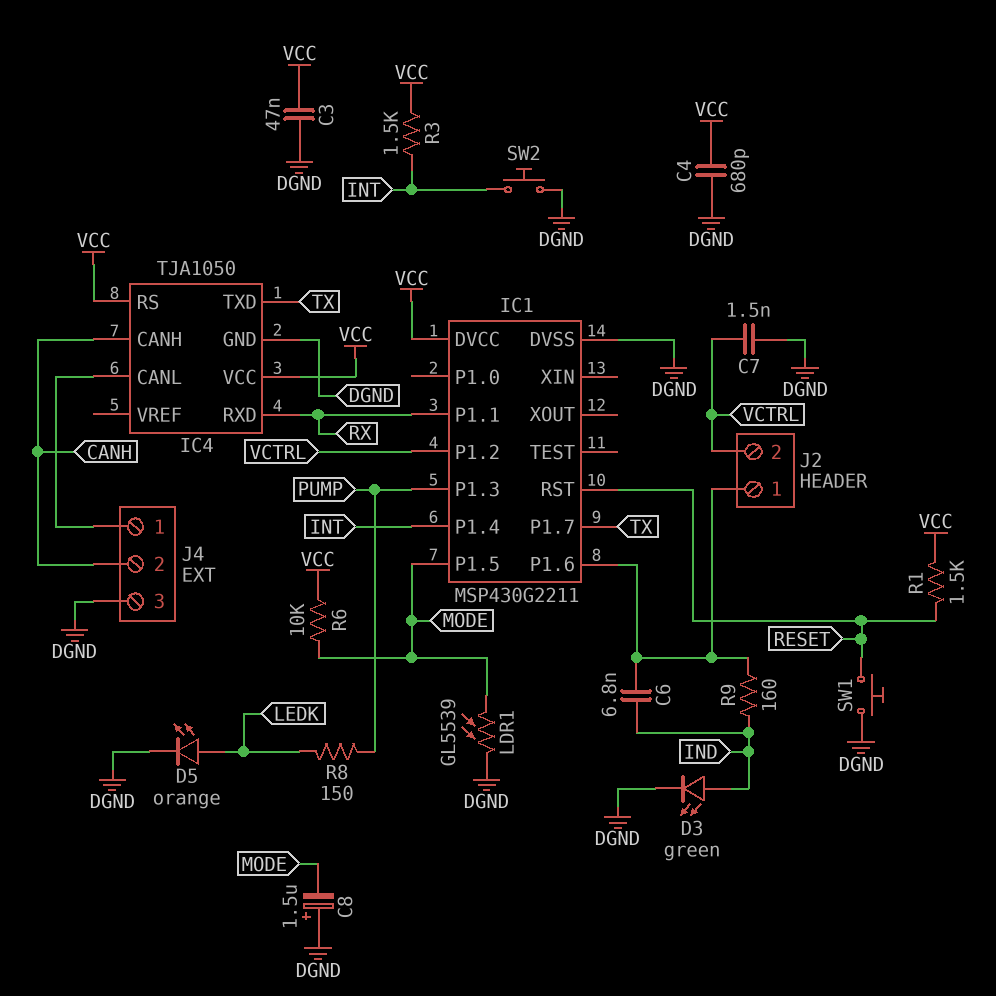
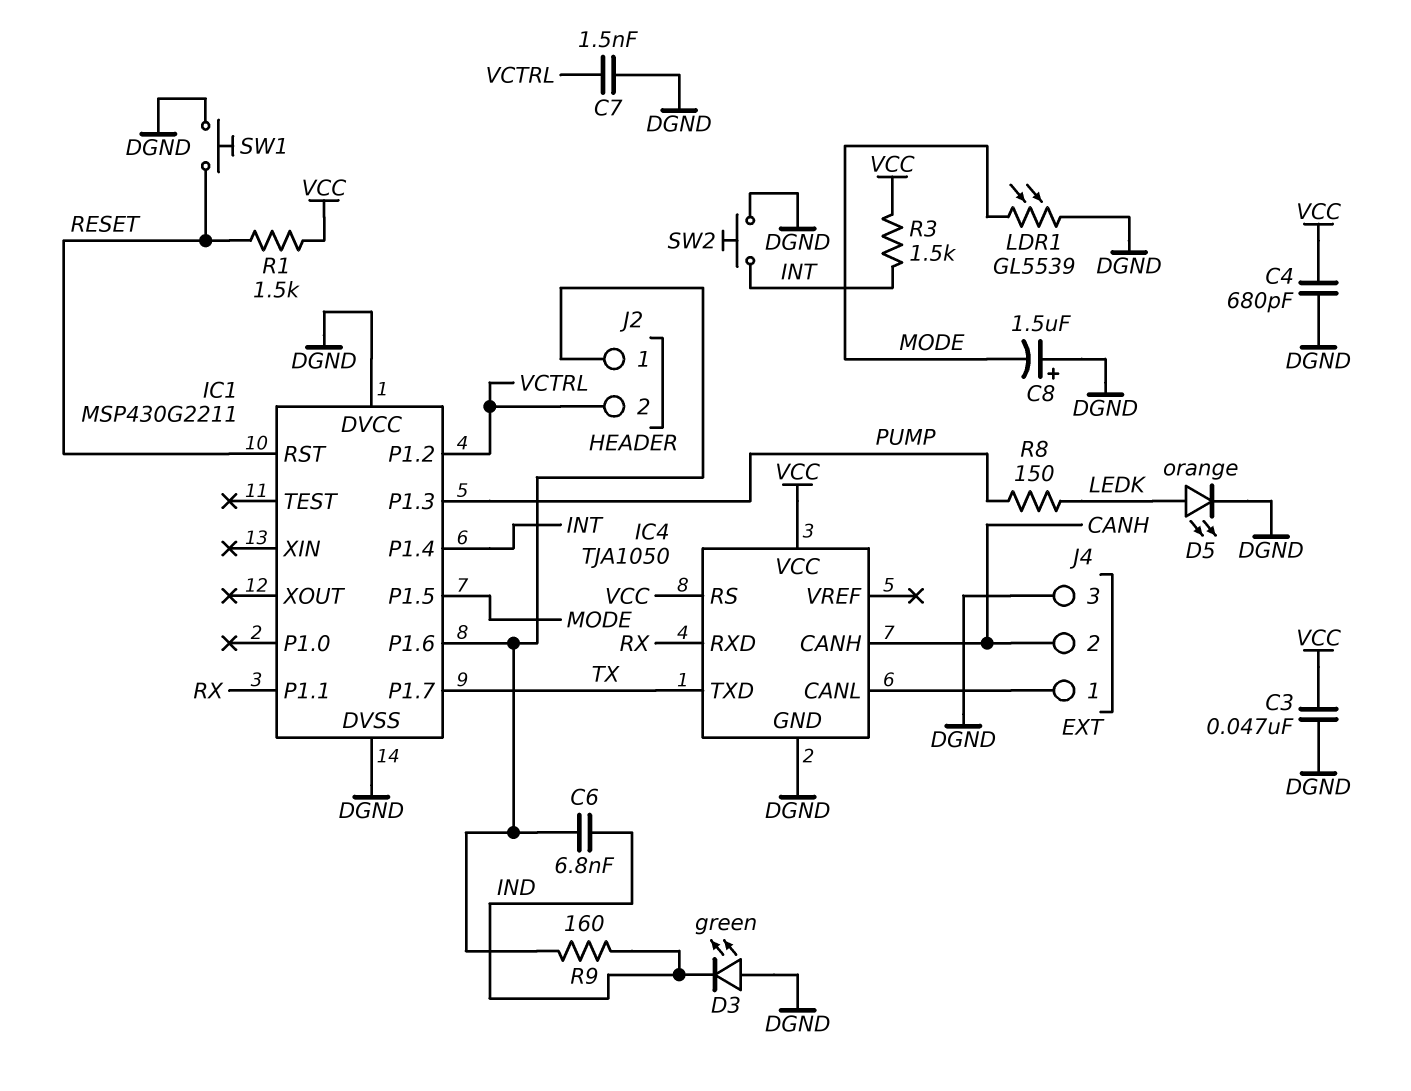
D3: LED green (A IND, K DGND) -> LED green (A DGND, K IND)
IC1 pin DVCC: VCC -> DGND
R6: 10k (MODE, VCC) -> none

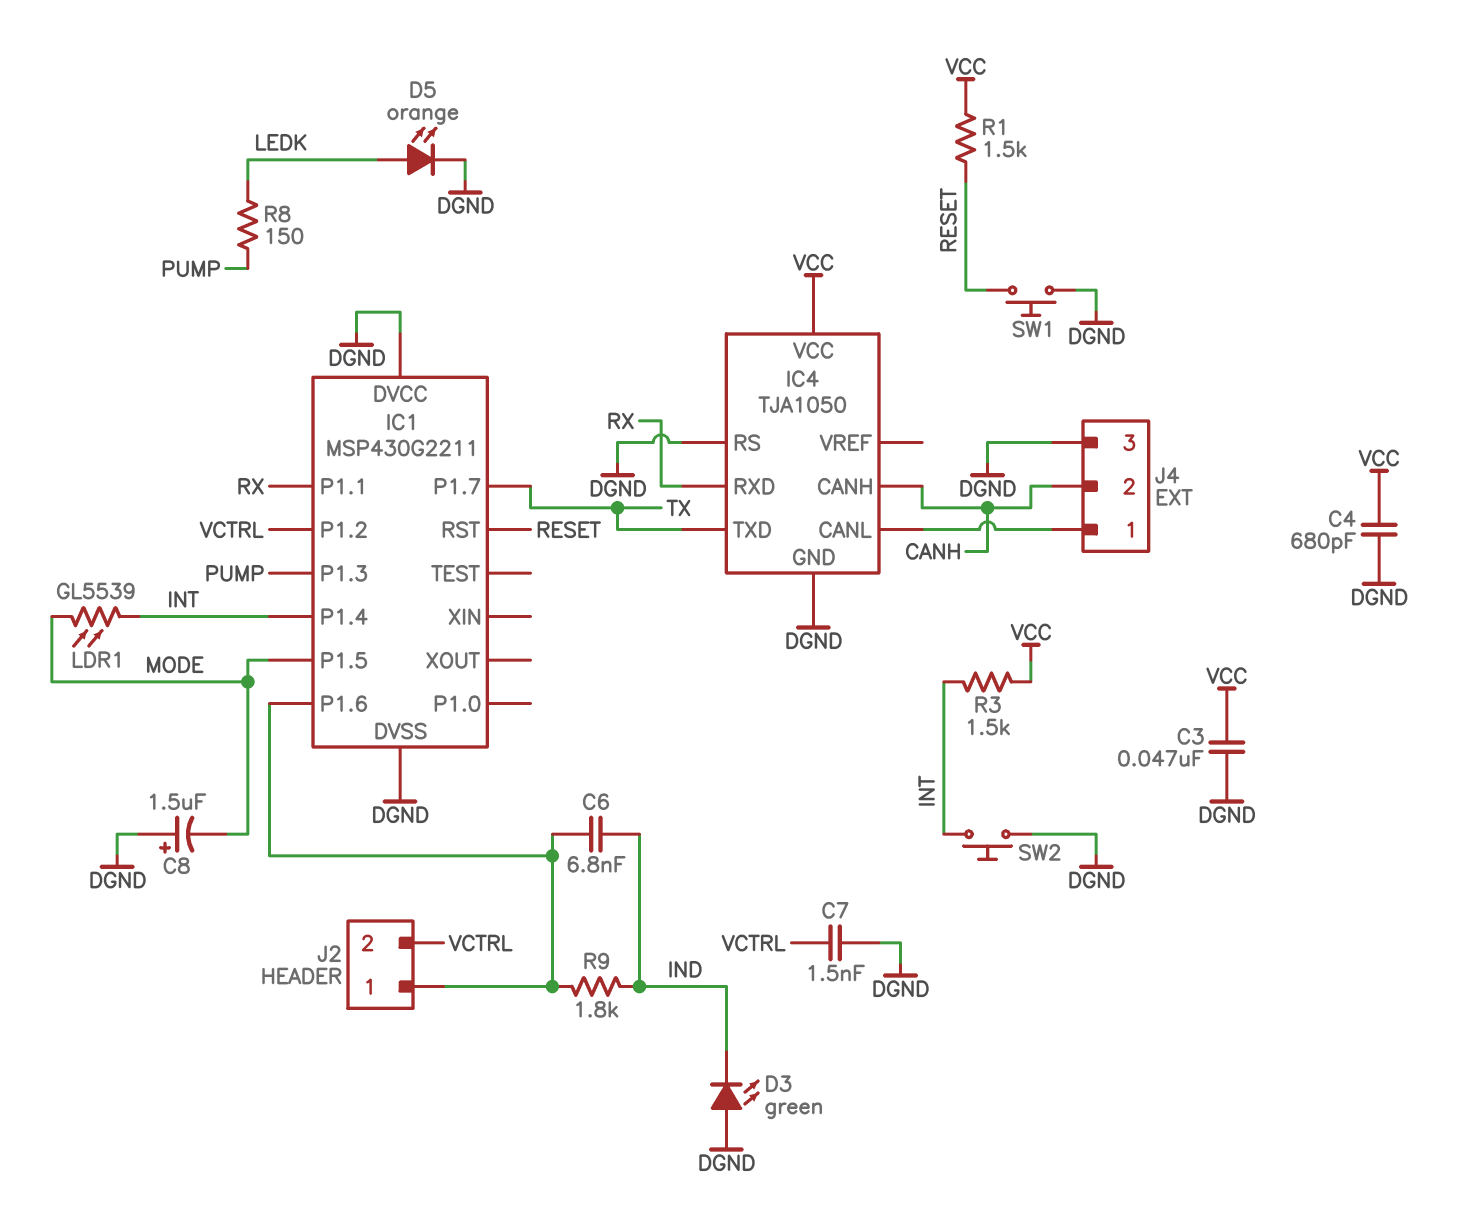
IC4 pin RS: VCC -> DGND
LDR1: GL5539 (DGND, MODE) -> GL5539 (INT, MODE)
R9: 160 (IC1/P1.6, IND) -> 1.8k (IC1/P1.6, IND)

